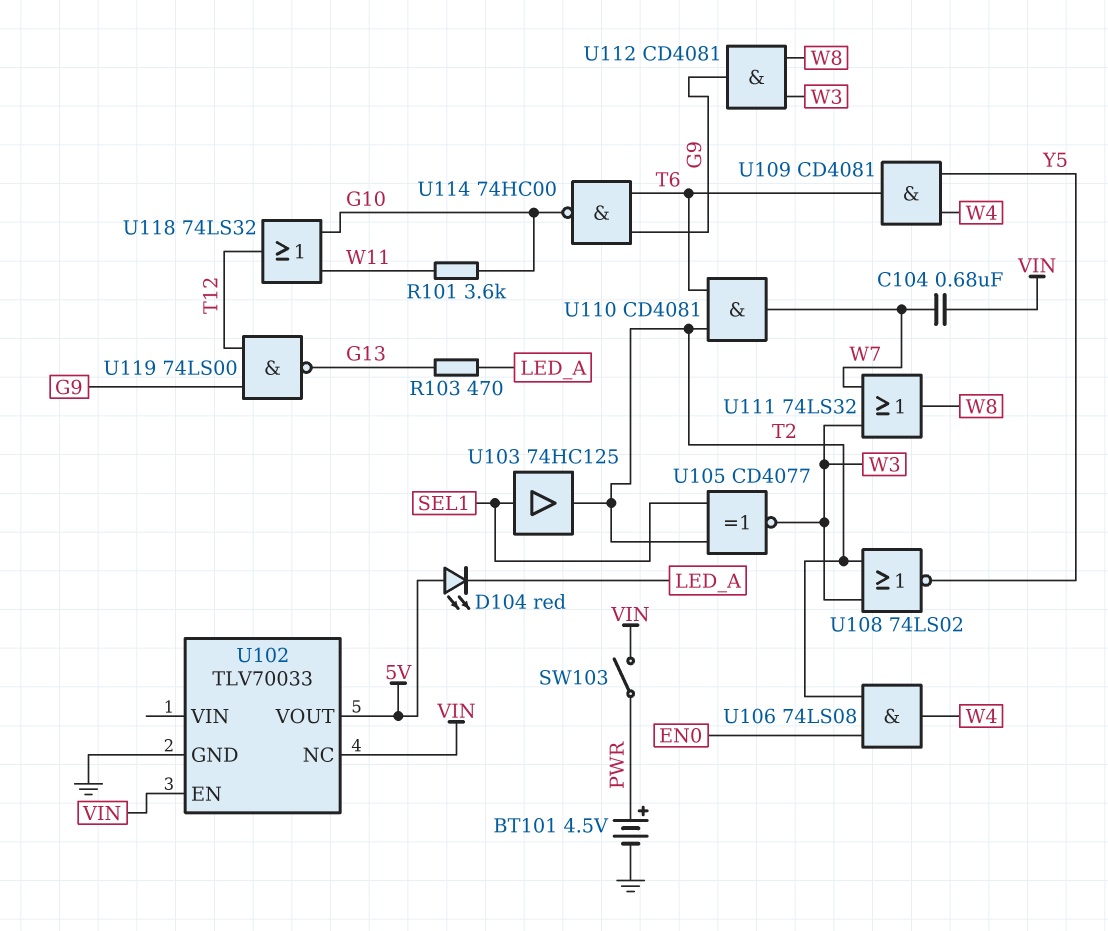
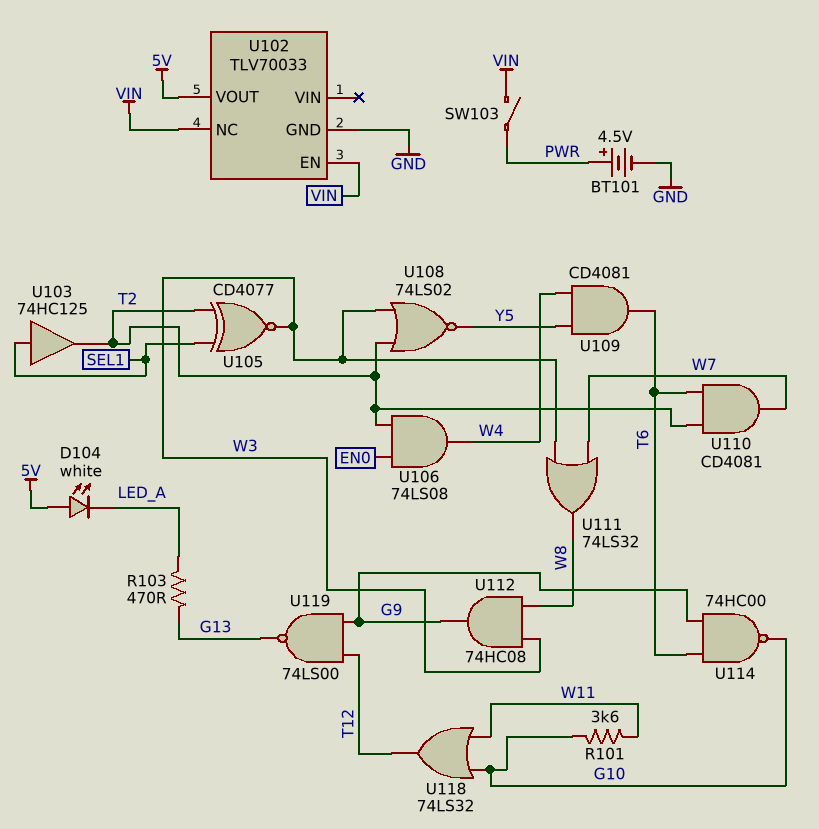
C104: 680nF (VIN, W7) -> none
D104: LED red (A 5V, K LED_A) -> LED white (A 5V, K LED_A)
U112: AND CD4081 (in W3, in W8, out G9) -> AND 74HC08 (in W3, in W8, out G9)

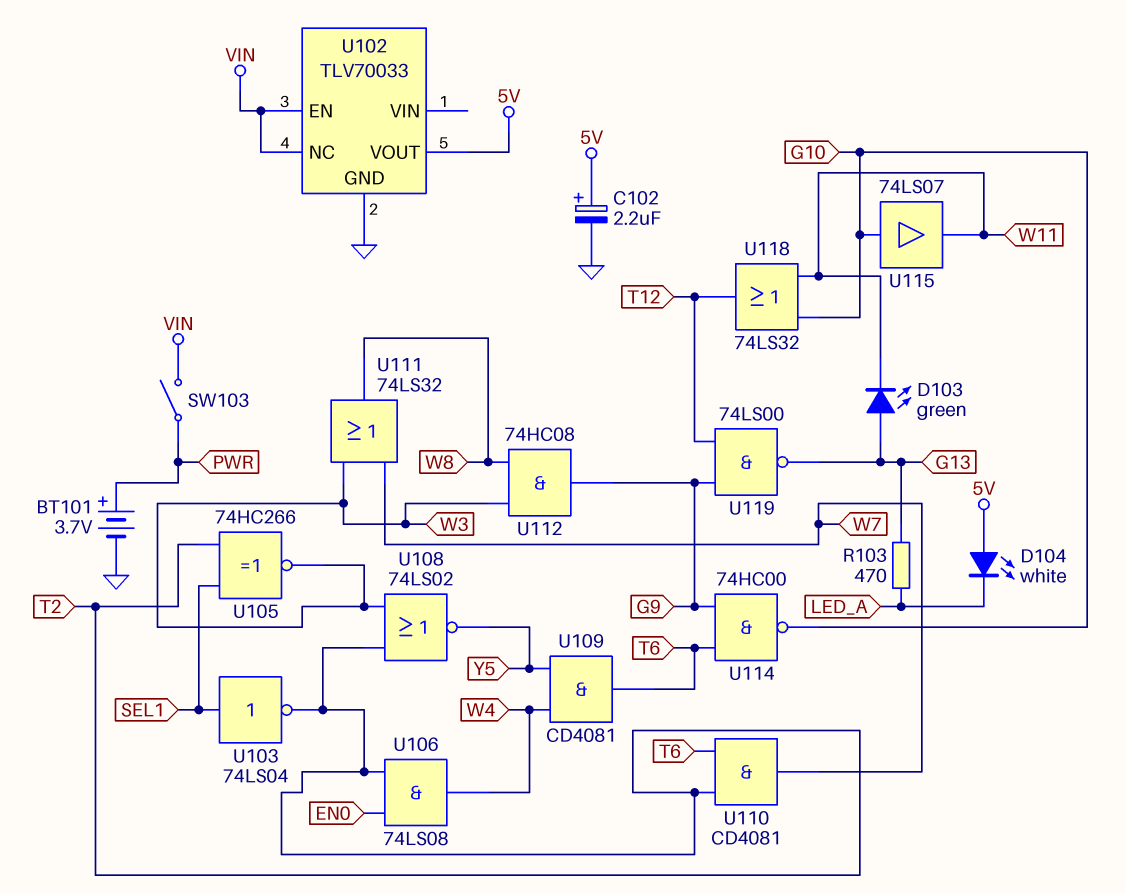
BT101: 4.5V (plus PWR, minus GND) -> 3.7V (plus PWR, minus GND)
C102: none -> 2.2uF (plus 5V, minus GND)
D103: none -> LED green (A G13, K W11)
R101: 3.6k (G10, W11) -> none
U103: buffer 74HC125 (in SEL1, out T2) -> NOT 74LS04 (in SEL1, out T2)
U105: XNOR CD4077 (in SEL1, in T2, out W3) -> XNOR 74HC266 (in SEL1, in T2, out W3)
U115: none -> buffer 74LS07 (in G10, out W11)

